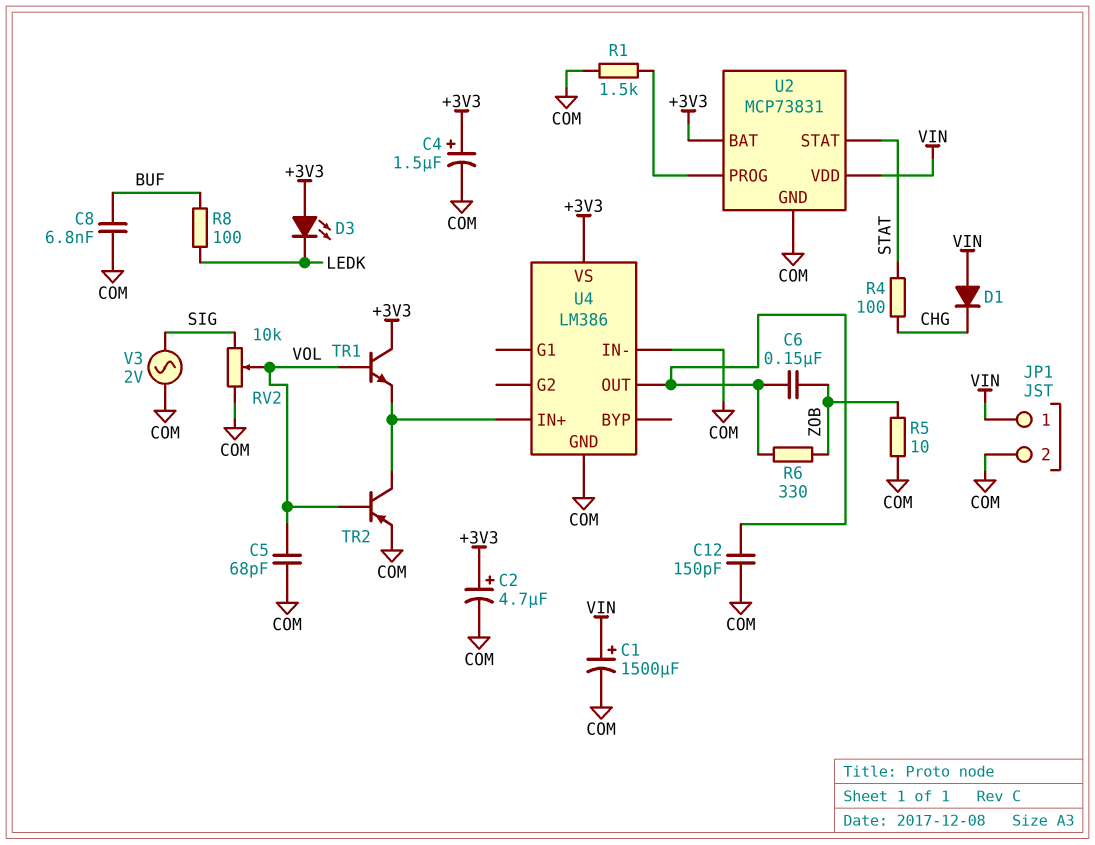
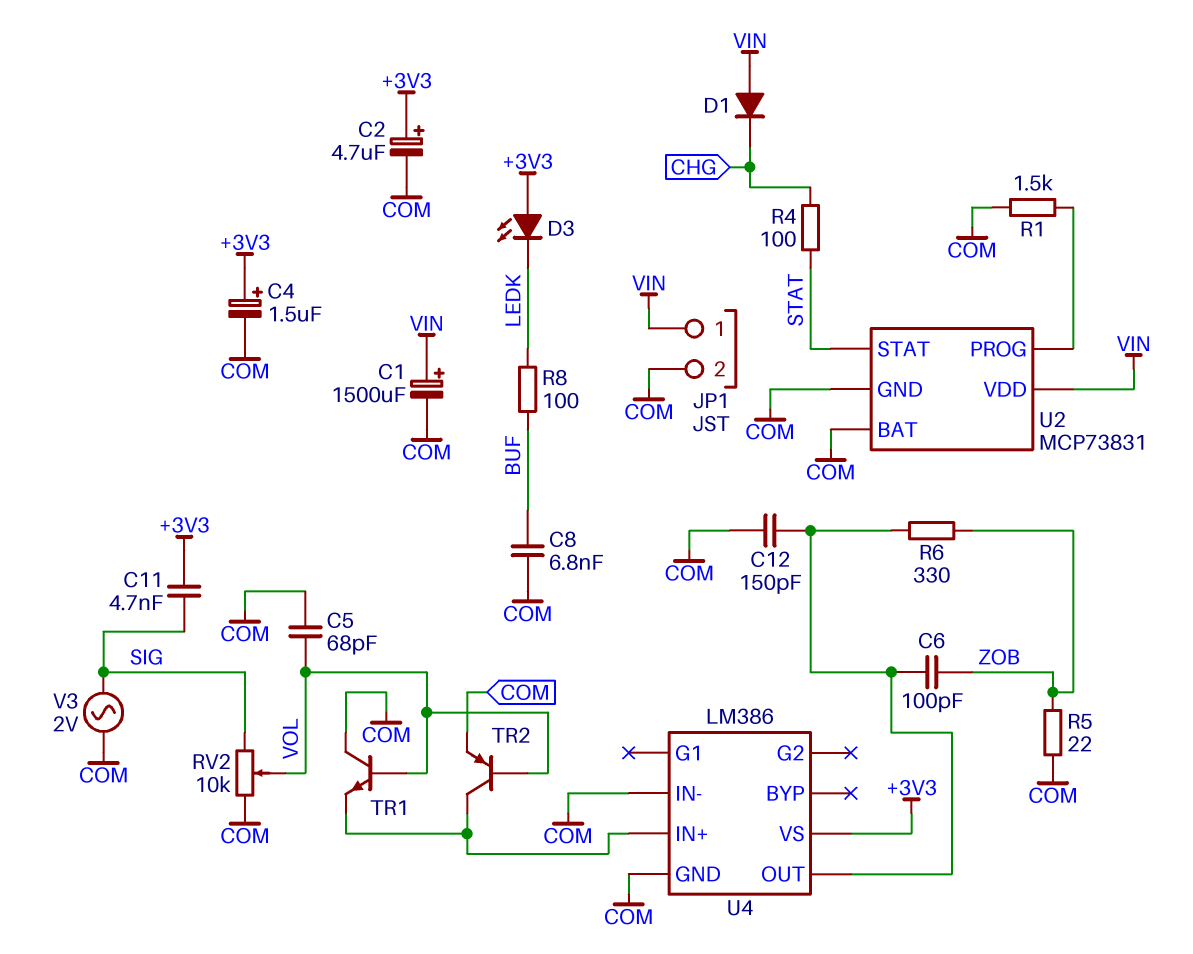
C6: 150nF (U4/OUT, ZOB) -> 100pF (U4/OUT, ZOB)
C11: none -> 4.7nF (+3V3, SIG)
R5: 10 (COM, ZOB) -> 22 (COM, ZOB)
TR1: NPN (B VOL, C +3V3, E U4/IN+) -> NPN (B VOL, C COM, E U4/IN+)
U2 pin BAT: +3V3 -> COM

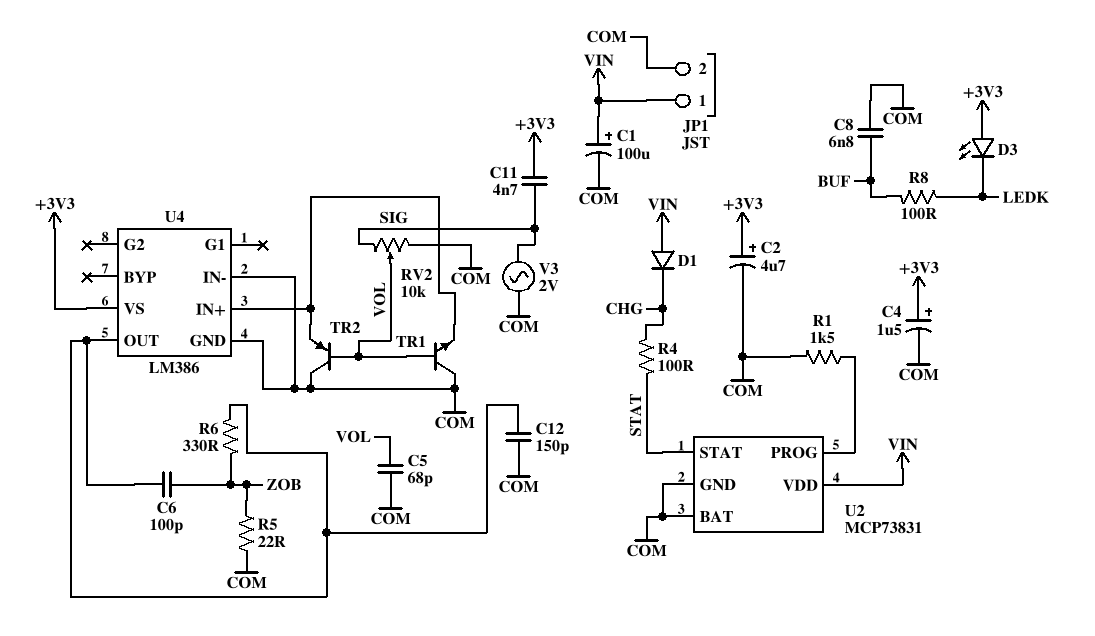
C1: 1500uF (plus VIN, minus COM) -> 100uF (plus VIN, minus COM)
TR2: PNP (B VOL, C U4/IN+, E COM) -> PNP (B VOL, C COM, E U4/IN+)

